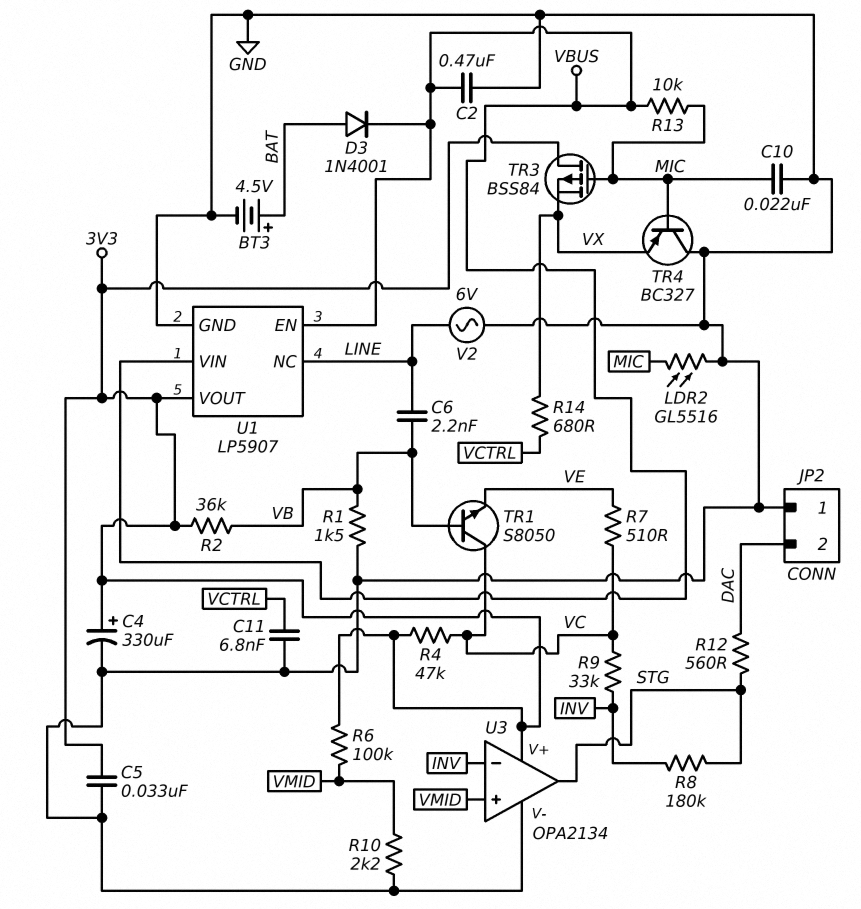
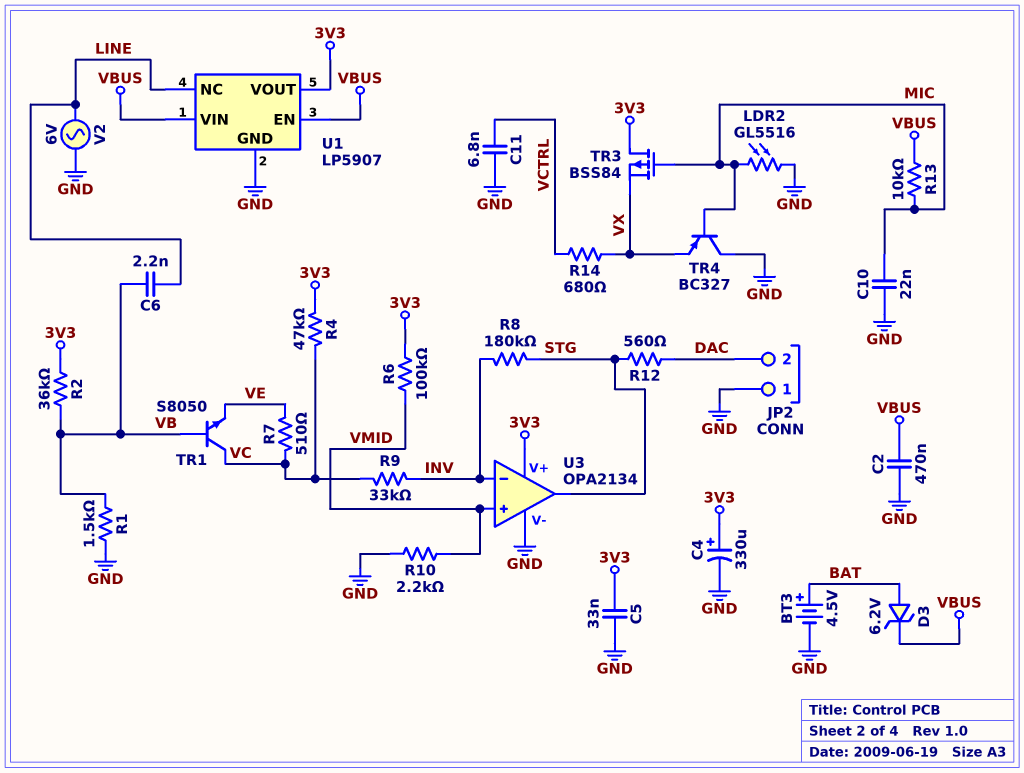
D3: diode 1N4001 (A BAT, K VBUS) -> zener 6.2V (A BAT, K VBUS)

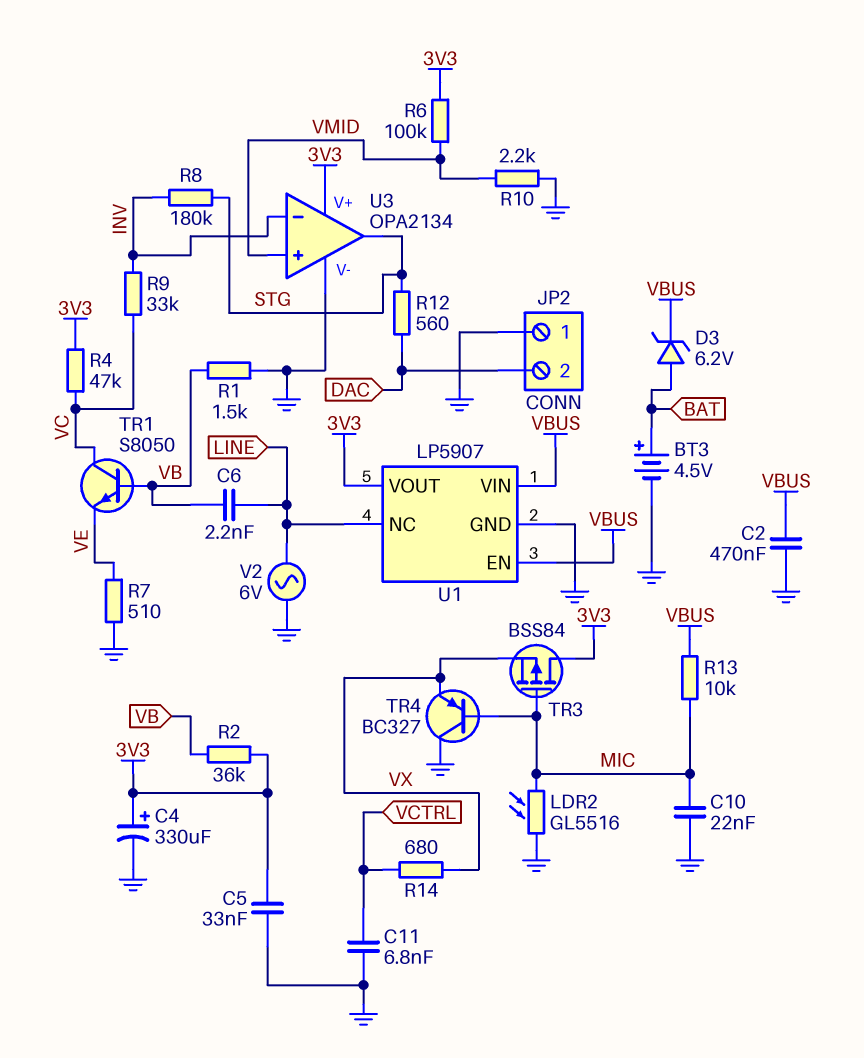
R7: 510 (VC, VE) -> 510 (GND, VE)

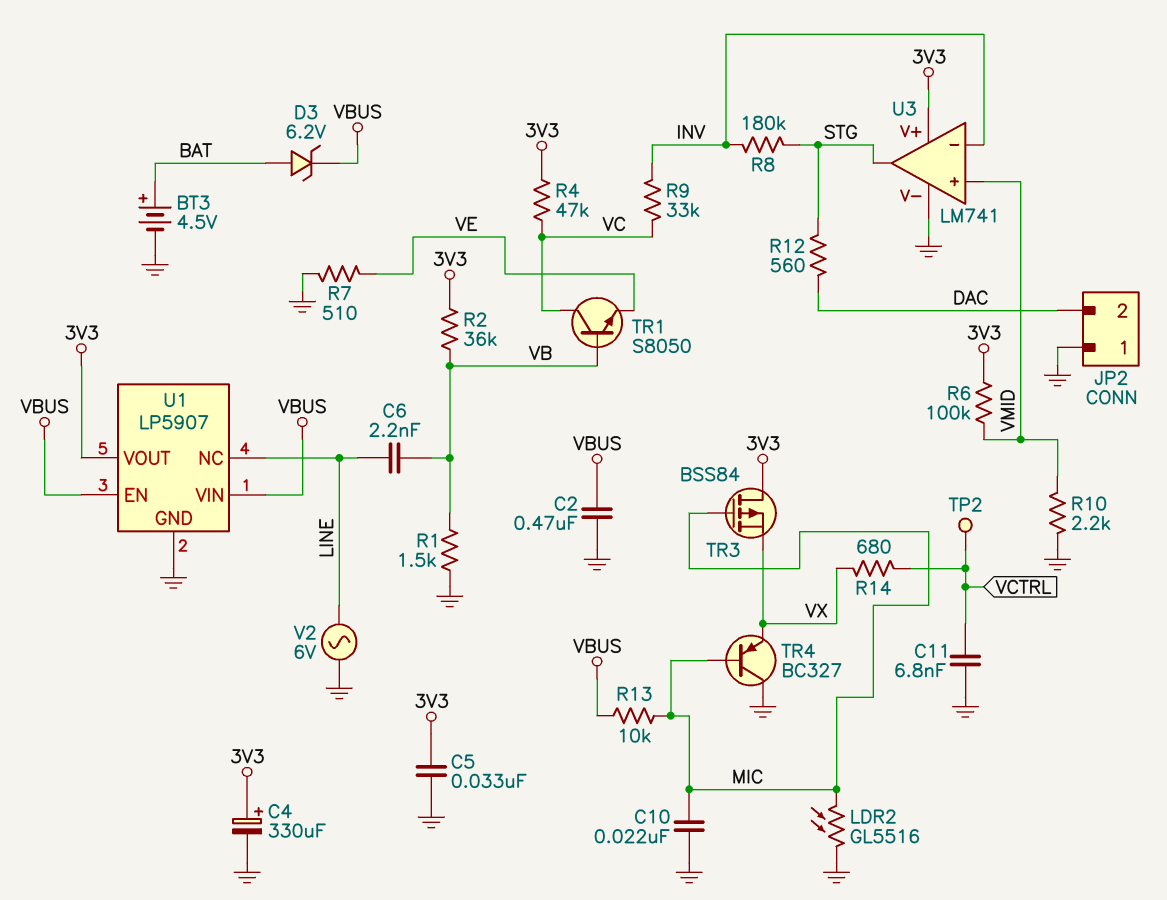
TP2: none -> test point (VCTRL)
U3: OPA2134 -> LM741

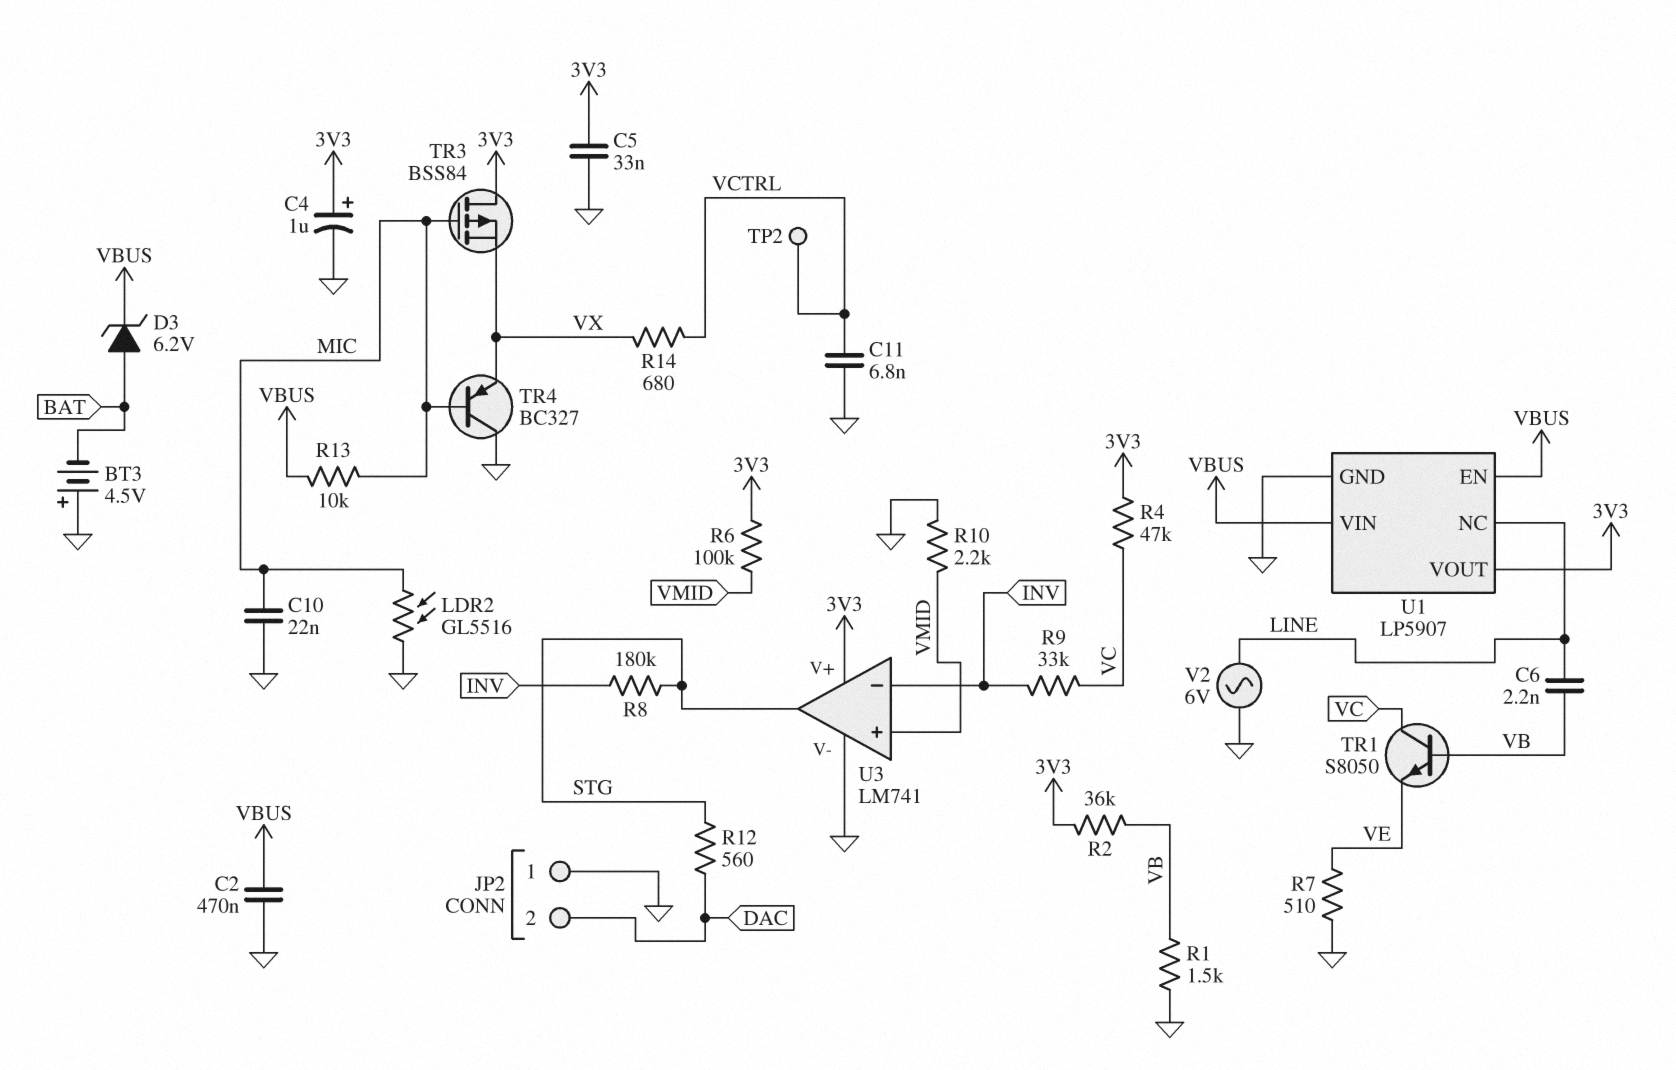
BT3: 4.5V (plus BAT, minus GND) -> 4.5V (plus GND, minus BAT)
C4: 330uF (plus 3V3, minus GND) -> 1uF (plus 3V3, minus GND)

